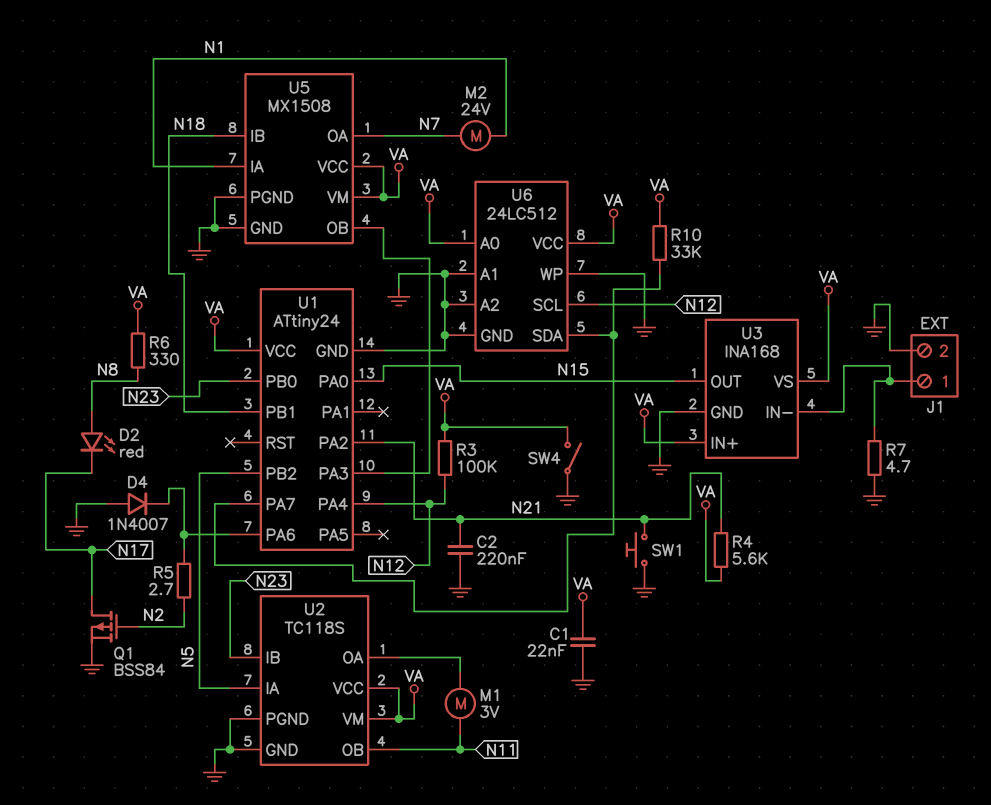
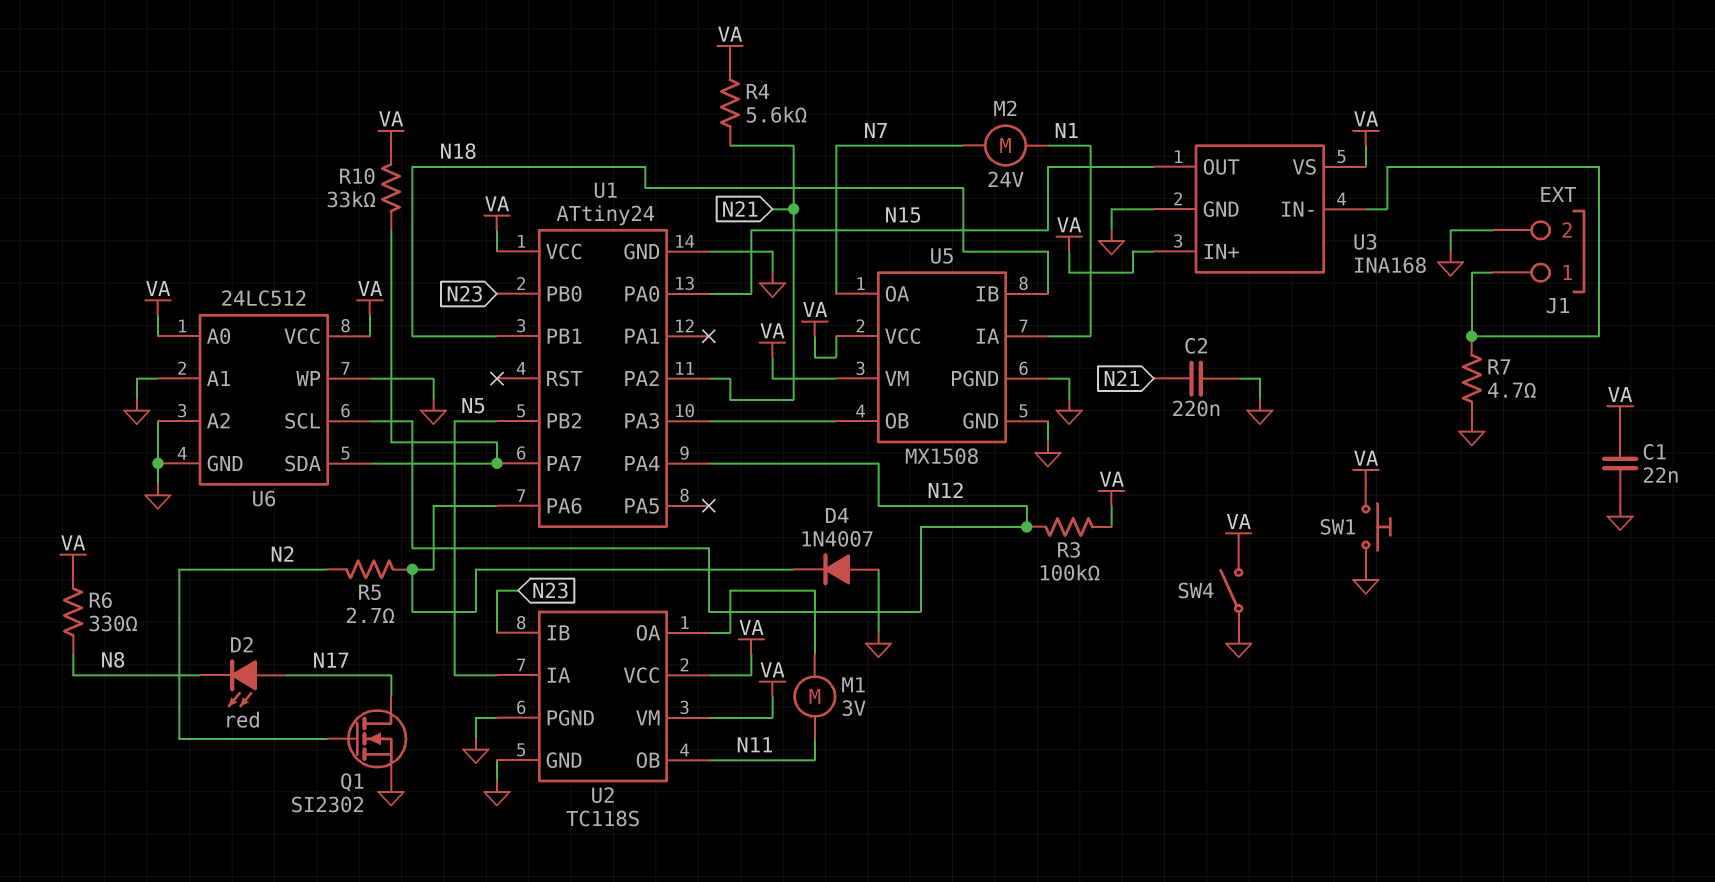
D2: LED red (A N8, K N17) -> LED red (A N17, K N8)
Q1: PMOS BSS84 (G N2, D N17, S GND) -> NMOS SI2302 (G N2, D N17, S GND)
SW1: button (GND, N21) -> button (GND, VA)

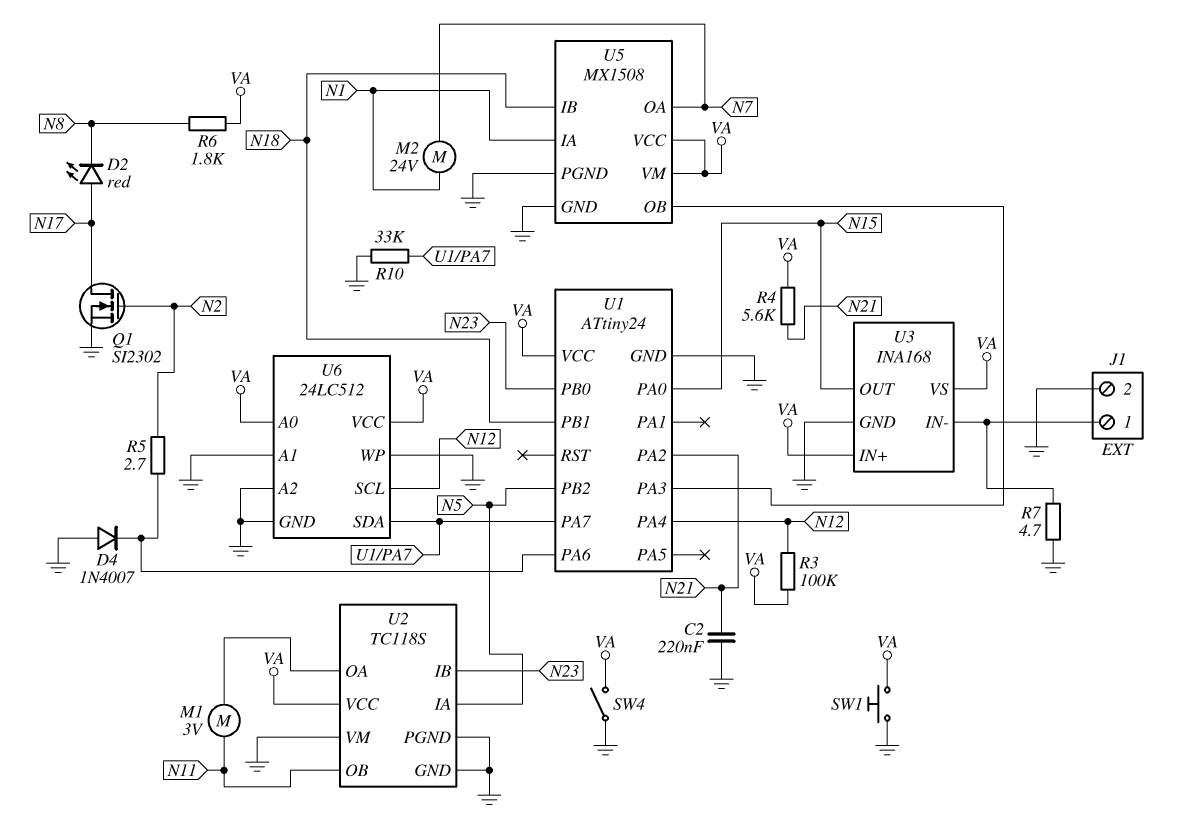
C1: 22nF (GND, VA) -> none
R6: 330 (N8, VA) -> 1.8k (N8, VA)
R10: 33k (U1/PA7, VA) -> 33k (GND, U1/PA7)
U2 pin VM: VA -> GND

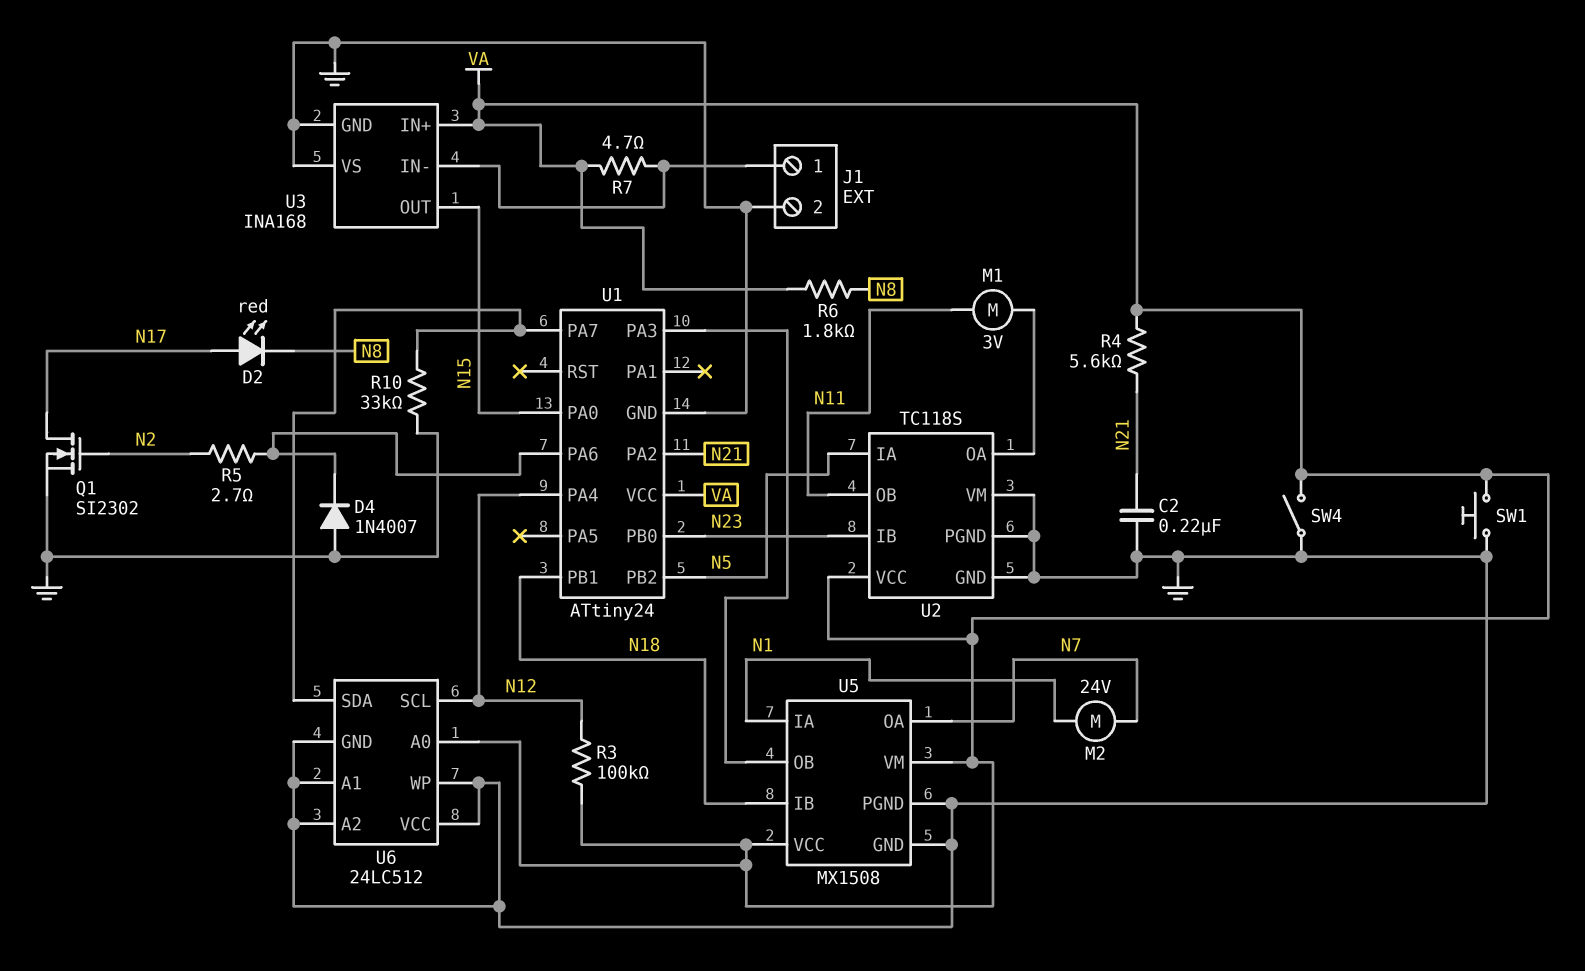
R7: 4.7 (GND, J1/1) -> 4.7 (J1/1, VA)
U3 pin VS: VA -> GND
U6 pin VCC: VA -> GND

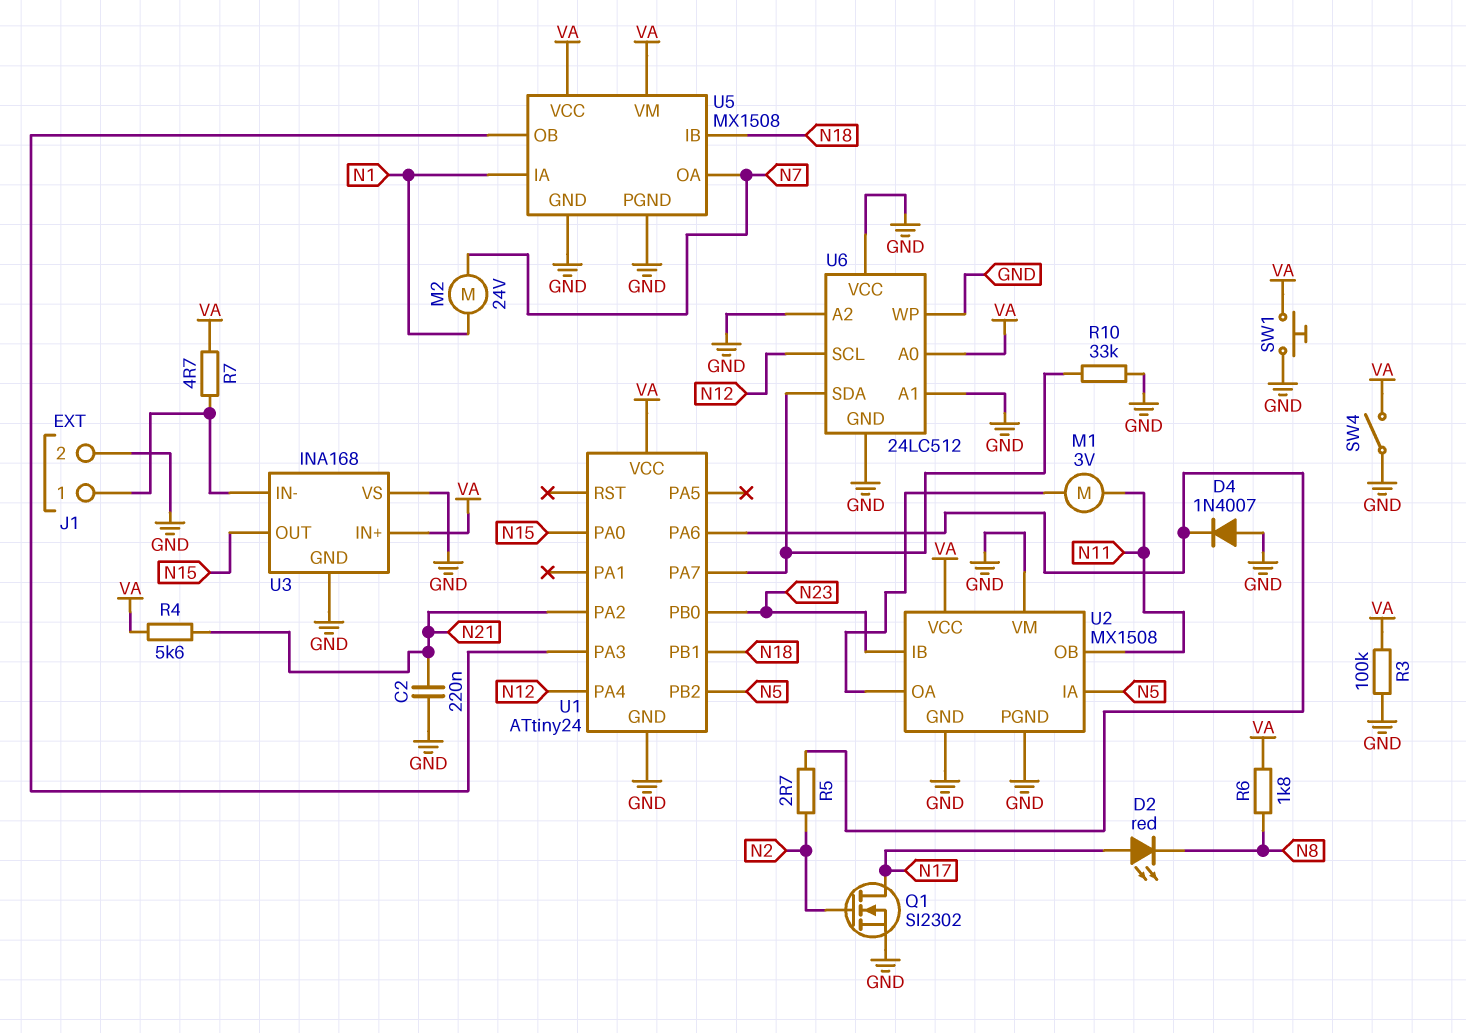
R3: 100k (N12, VA) -> 100k (GND, VA)
U2: TC118S -> MX1508

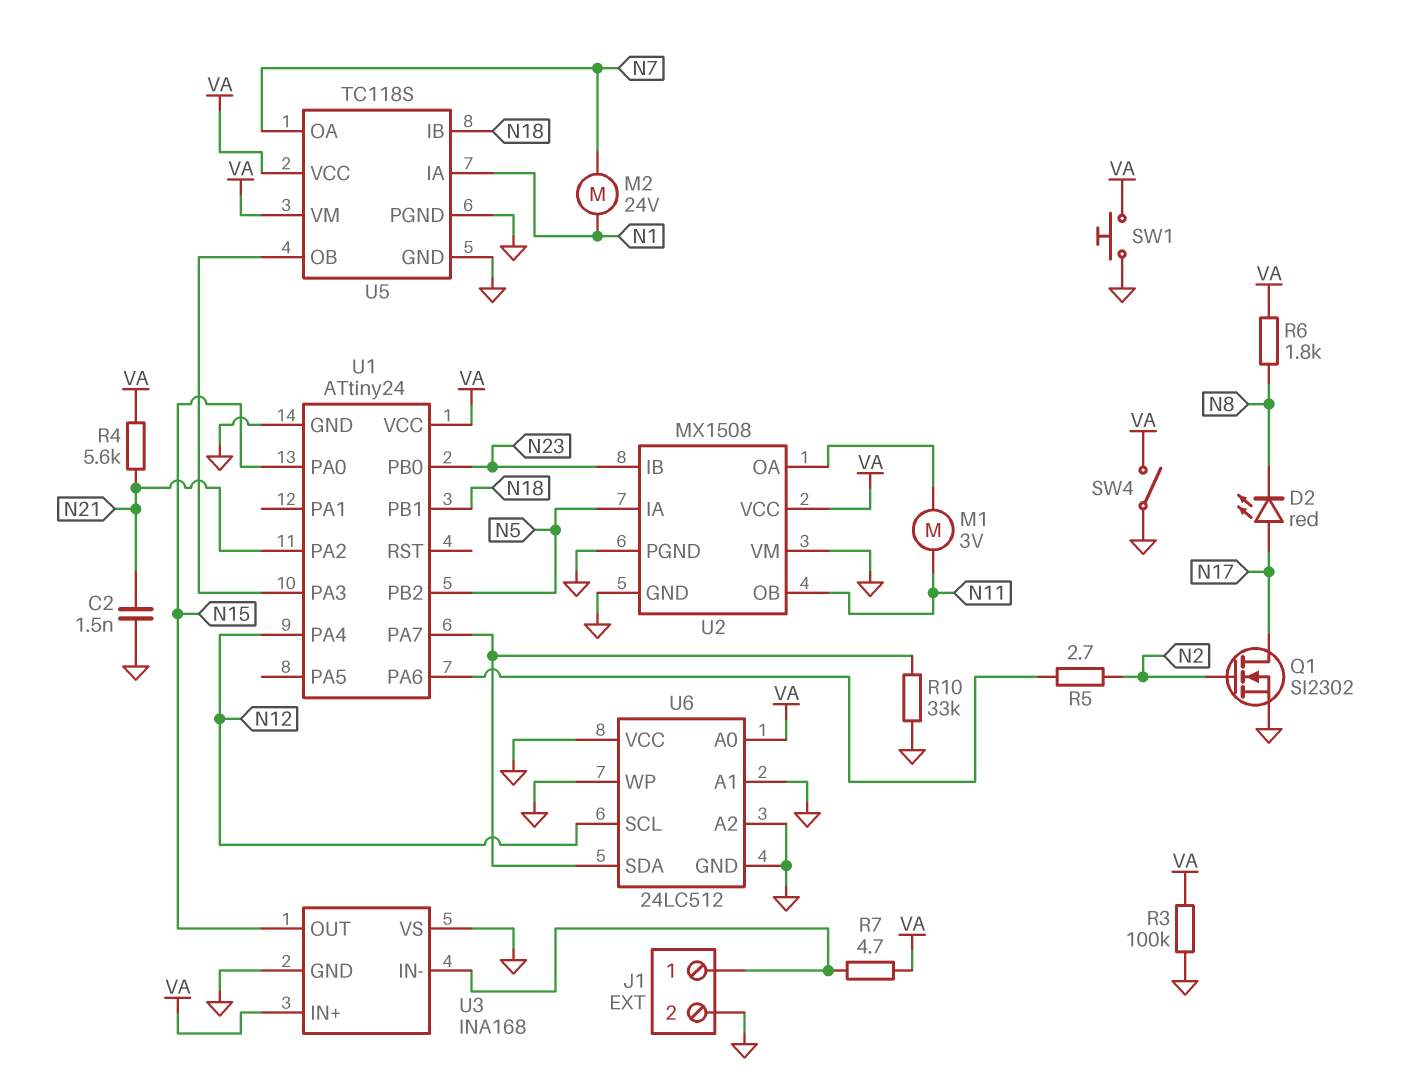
C2: 220nF (GND, N21) -> 1.5nF (GND, N21)
D4: diode 1N4007 (A GND, K U1/PA6) -> none
U5: MX1508 -> TC118S

